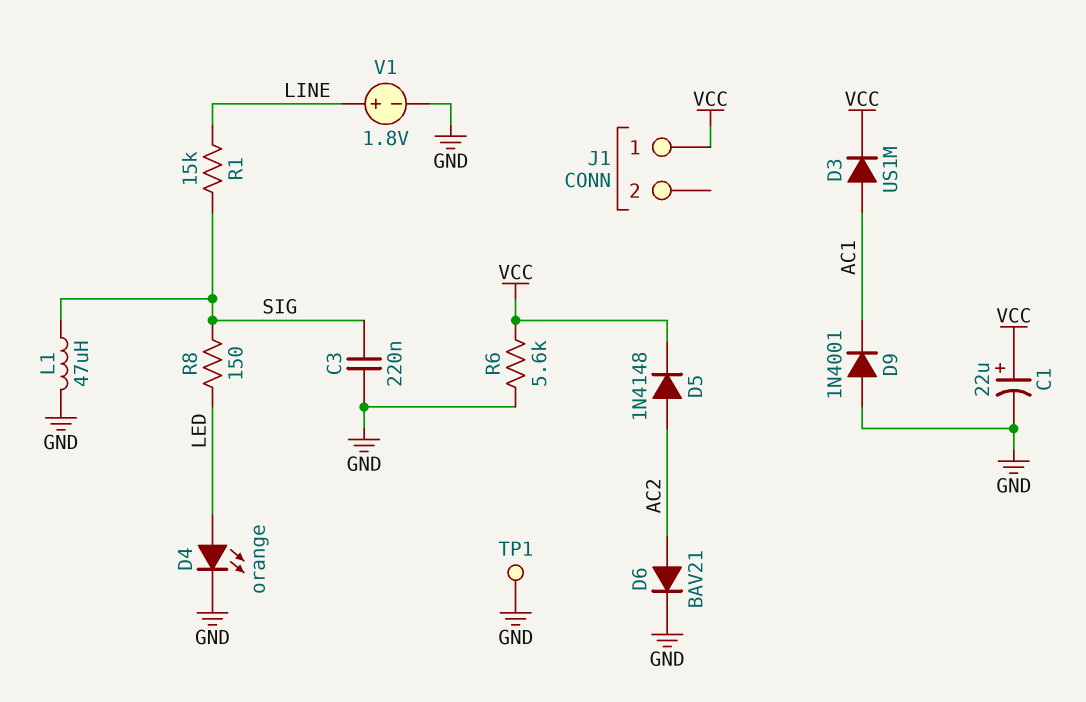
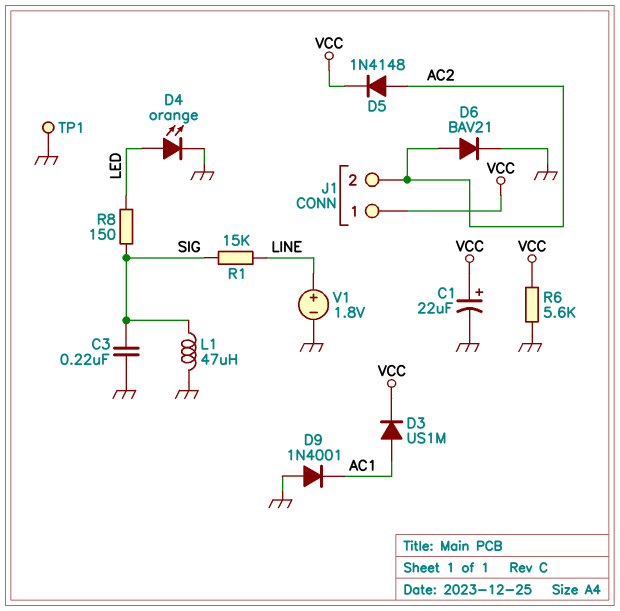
J1 pin 2: none -> AC2

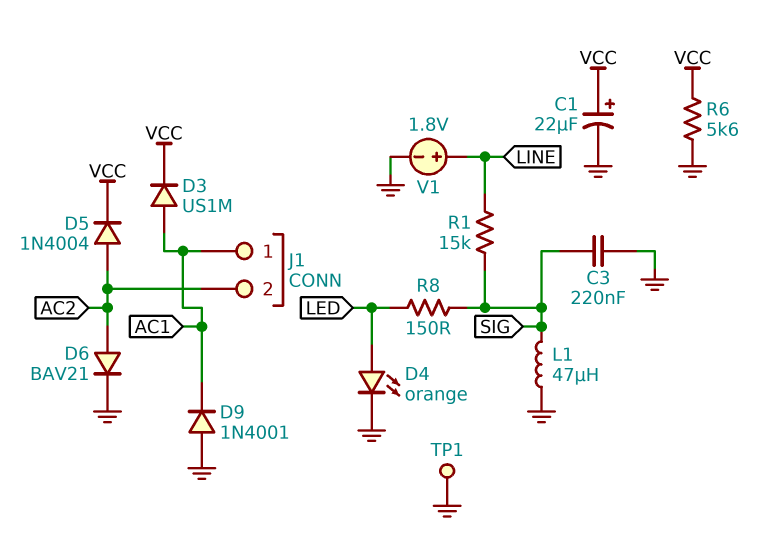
D5: diode 1N4148 (A AC2, K VCC) -> diode 1N4004 (A AC2, K VCC)
J1 pin 1: VCC -> AC1

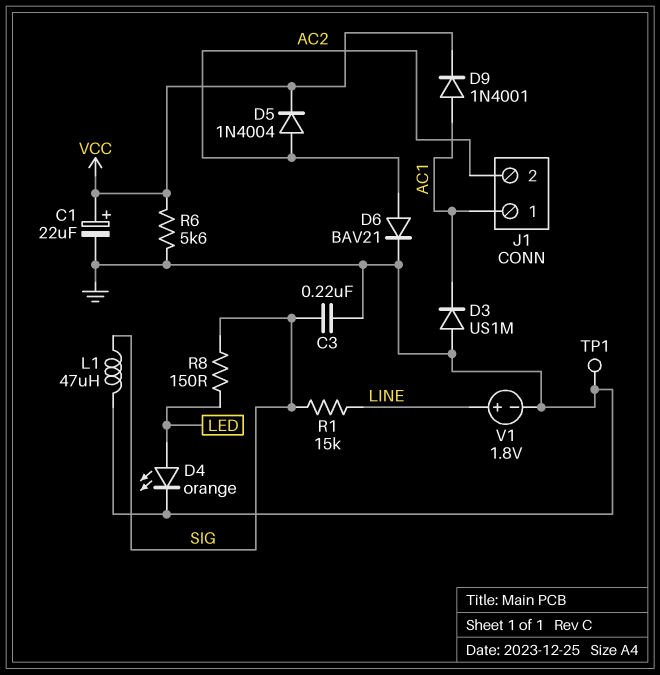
D3: diode US1M (A AC1, K VCC) -> diode US1M (A GND, K AC1)
D9: diode 1N4001 (A GND, K AC1) -> diode 1N4001 (A AC1, K VCC)

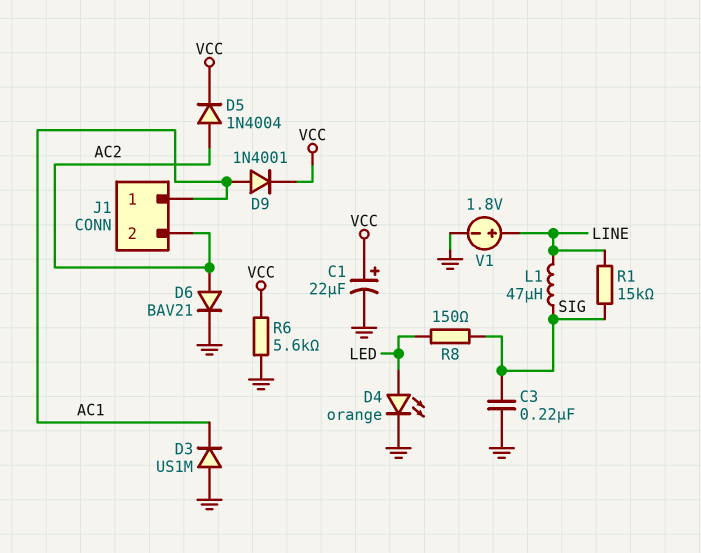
L1: 47uH (GND, SIG) -> 47uH (LINE, SIG)
TP1: test point (GND) -> none

